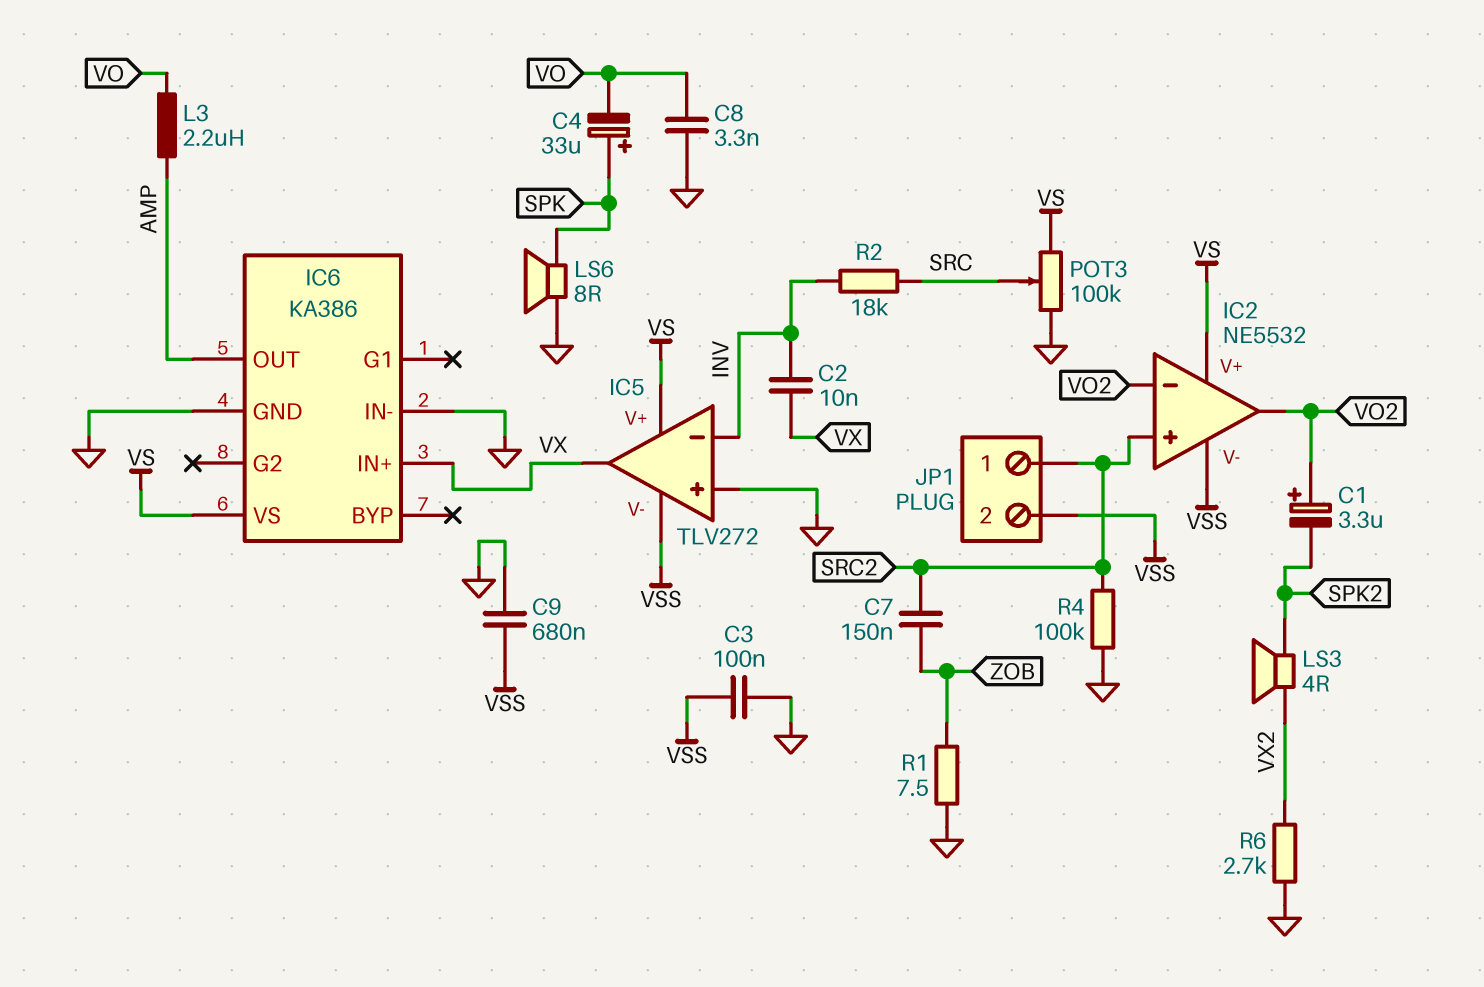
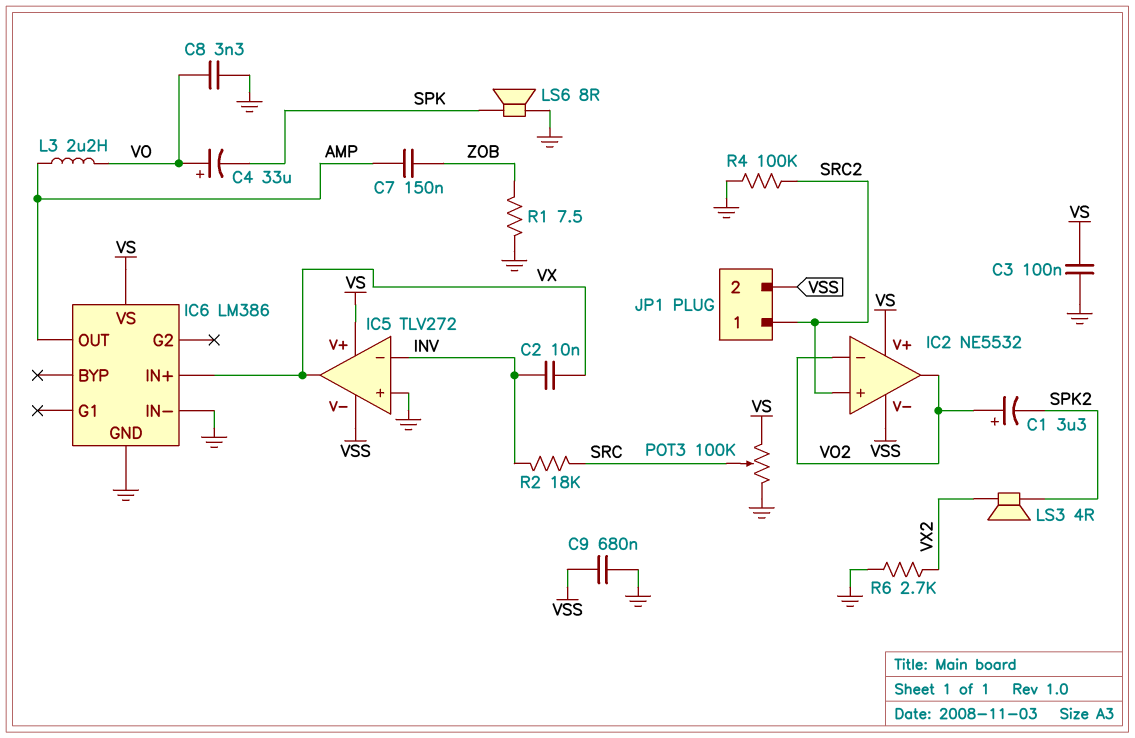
C3: 100nF (GND, VSS) -> 100nF (GND, VS)
C4: 33uF (plus SPK, minus VO) -> 33uF (plus VO, minus SPK)
C7: 150nF (SRC2, ZOB) -> 150nF (AMP, ZOB)
IC6: KA386 -> LM386

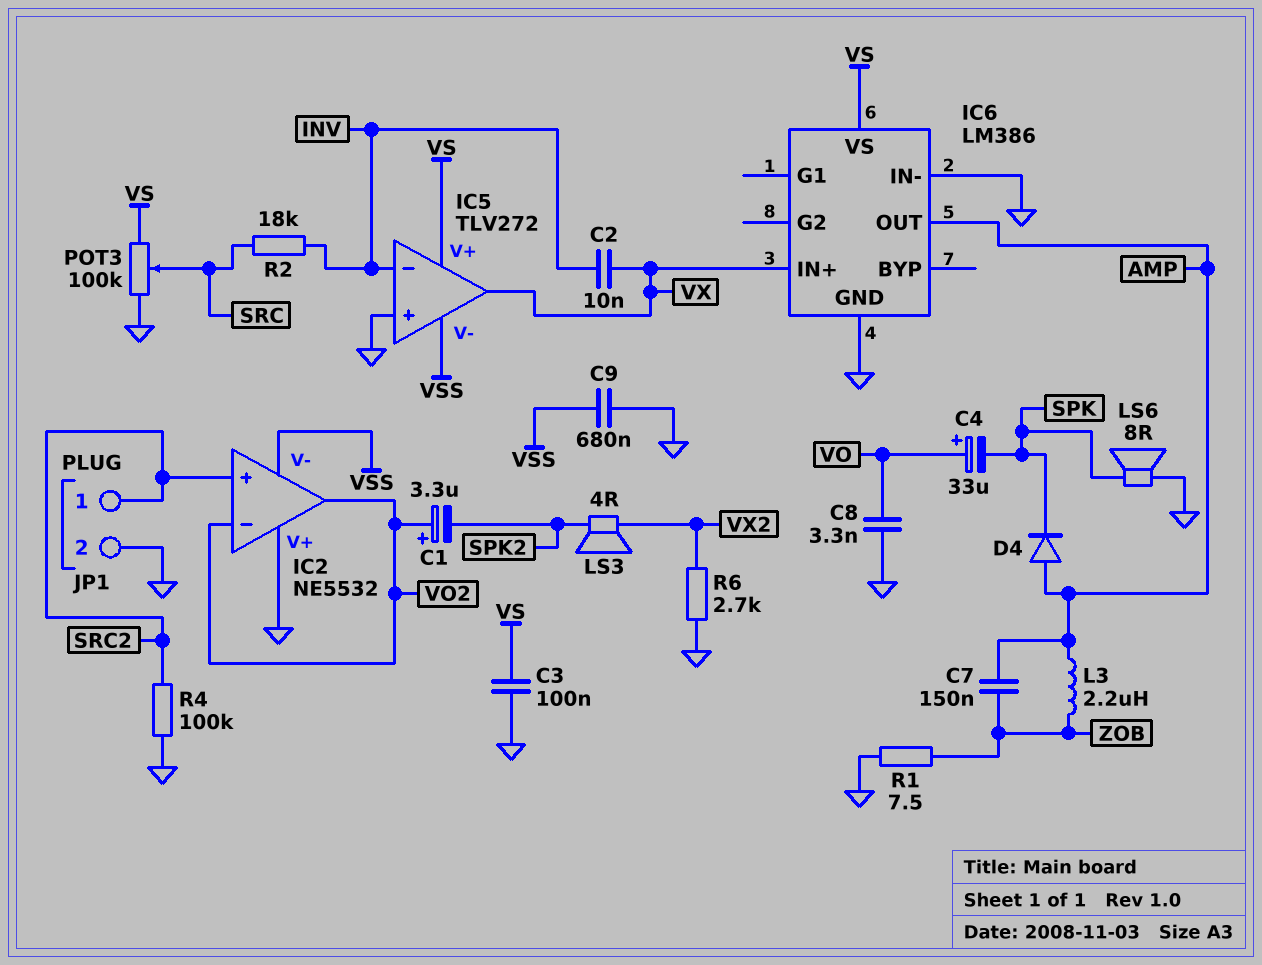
D4: none -> diode (A AMP, K SPK)
IC2 pin V+: VS -> GND
JP1 pin 2: VSS -> GND
L3: 2.2uH (AMP, VO) -> 2.2uH (AMP, ZOB)

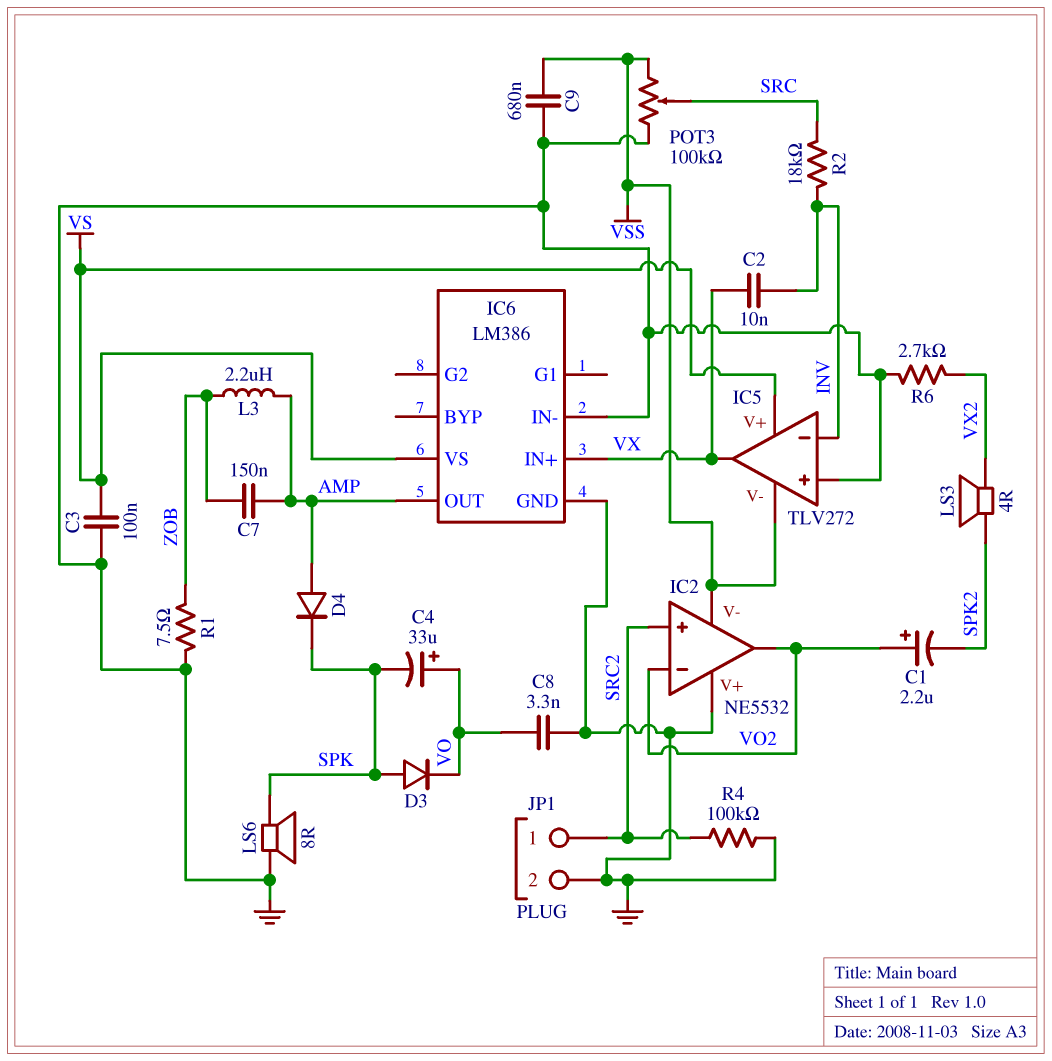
C1: 3.3uF (plus VO2, minus SPK2) -> 2.2uF (plus VO2, minus SPK2)
D3: none -> diode (A SPK, K VO)
POT3: 100k (GND, VS, wiper SRC) -> 100k (GND, VSS, wiper SRC)

